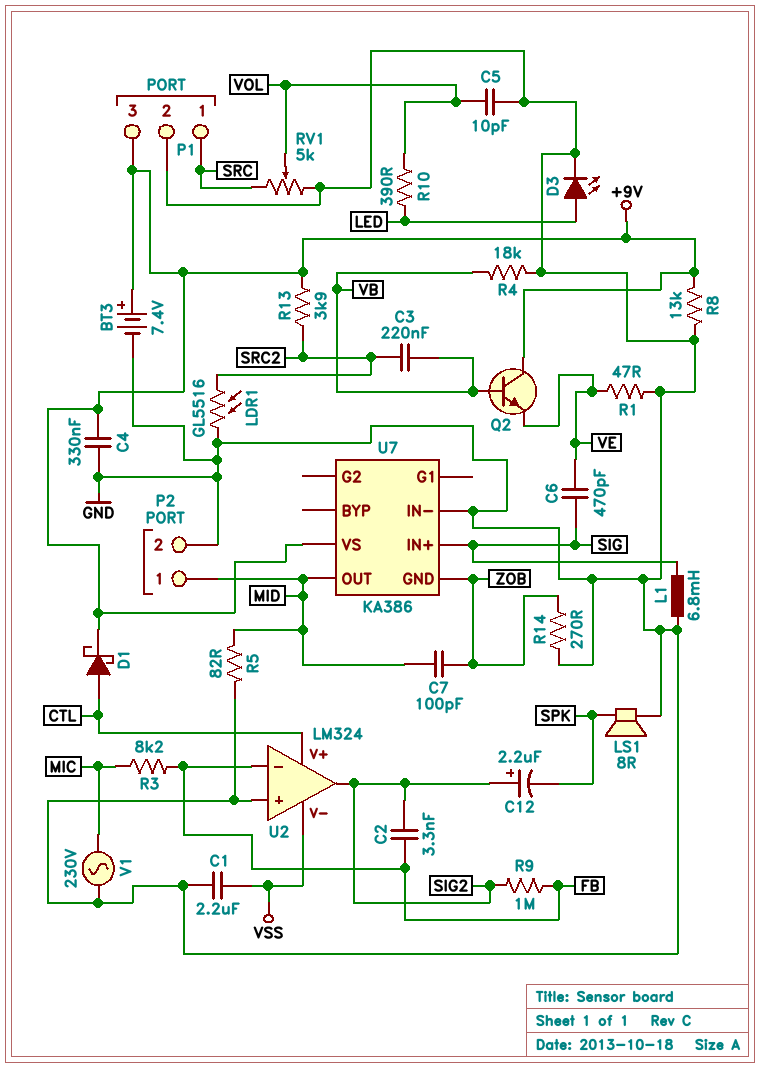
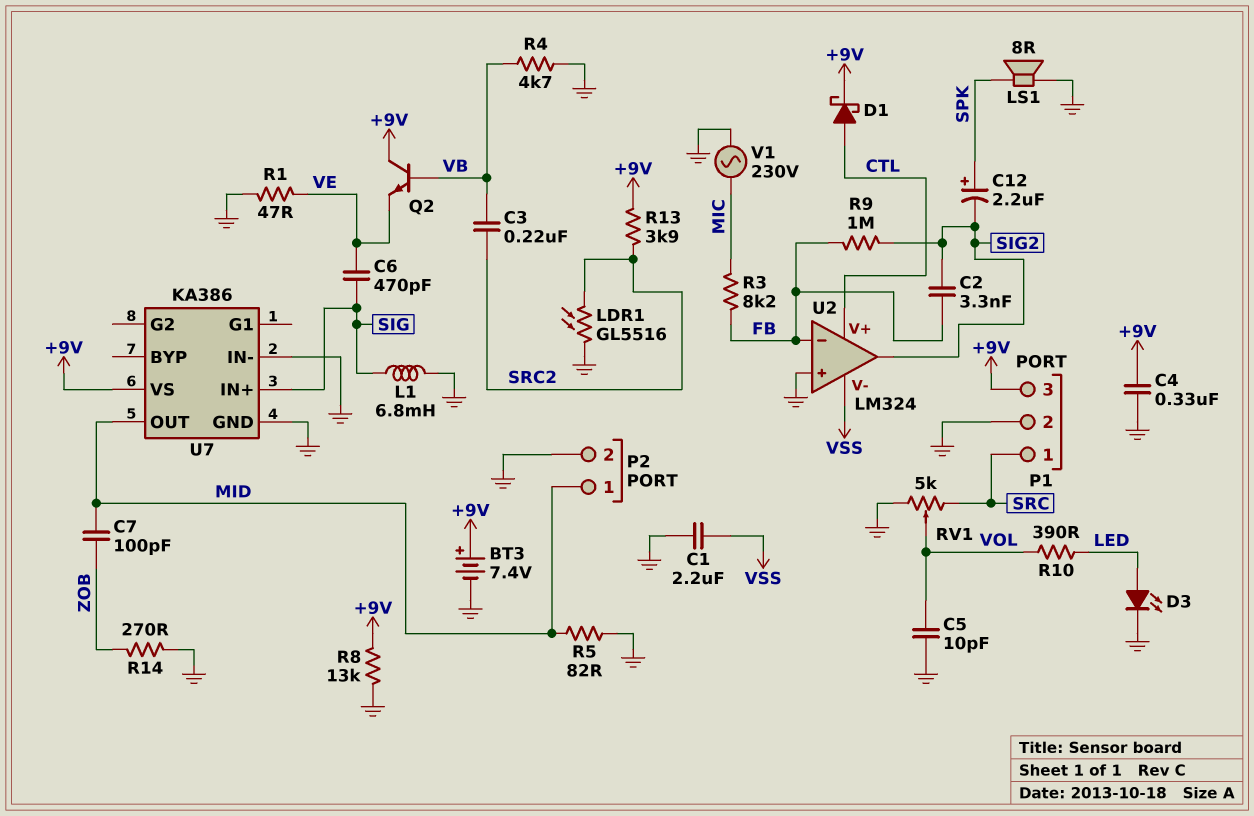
C12: 2.2uF (plus SIG2, minus SPK) -> 2.2uF (plus SPK, minus SIG2)
R4: 18k (GND, VB) -> 4.7k (GND, VB)
U7 pin GND: ZOB -> GND

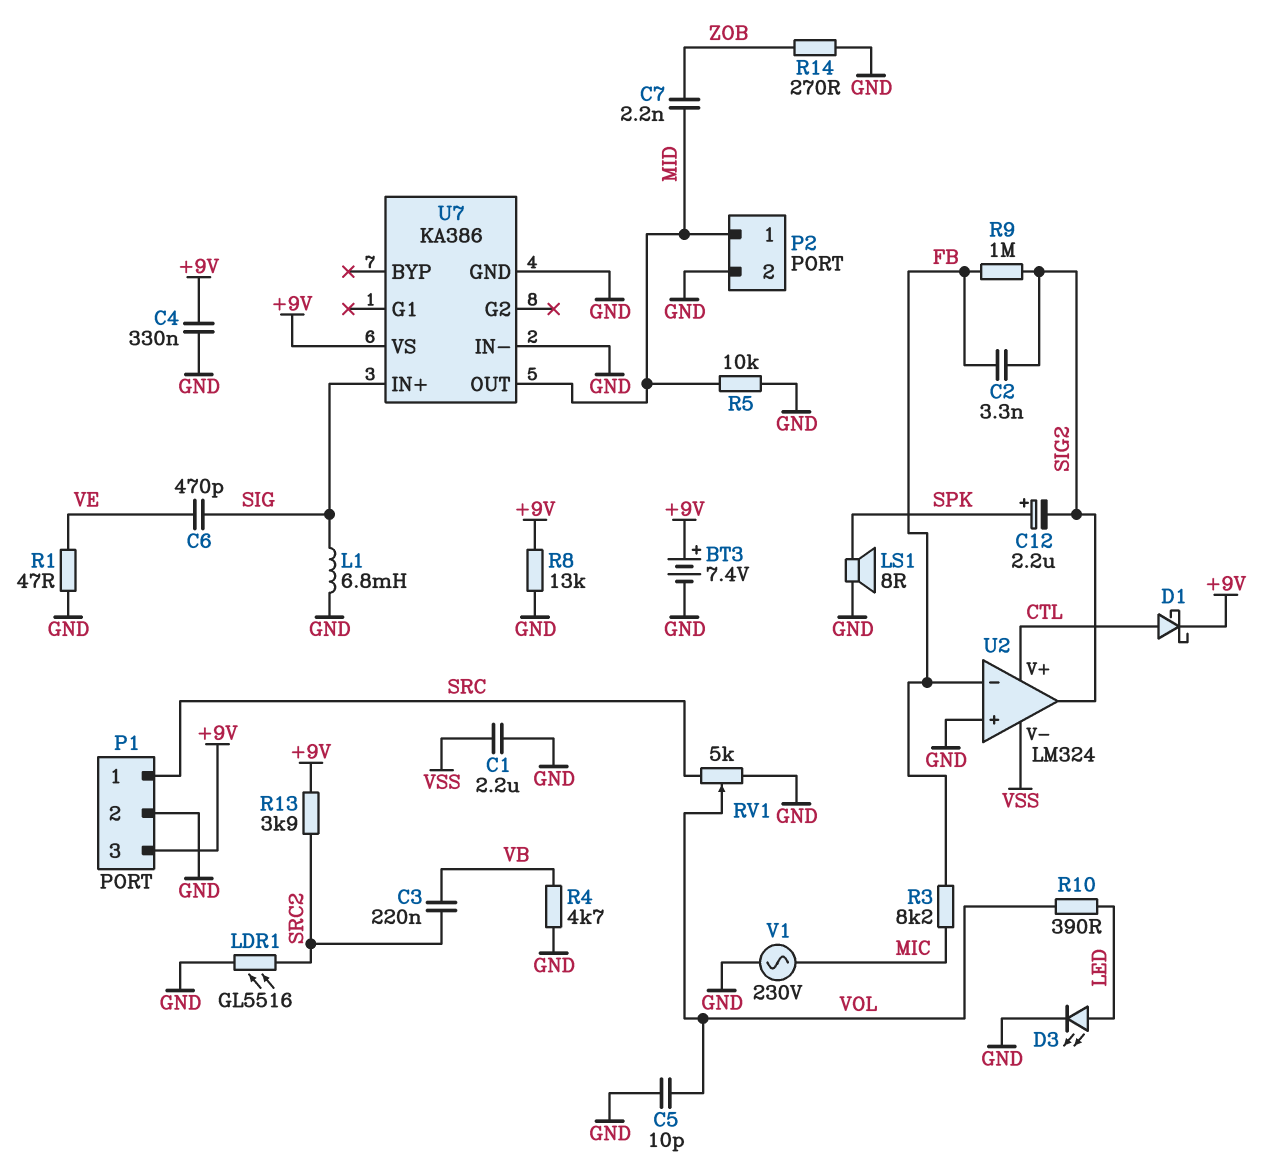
C7: 100pF (MID, ZOB) -> 2.2nF (MID, ZOB)
Q2: NPN (B VB, C +9V, E VE) -> none
R5: 82 (GND, MID) -> 10k (GND, MID)

